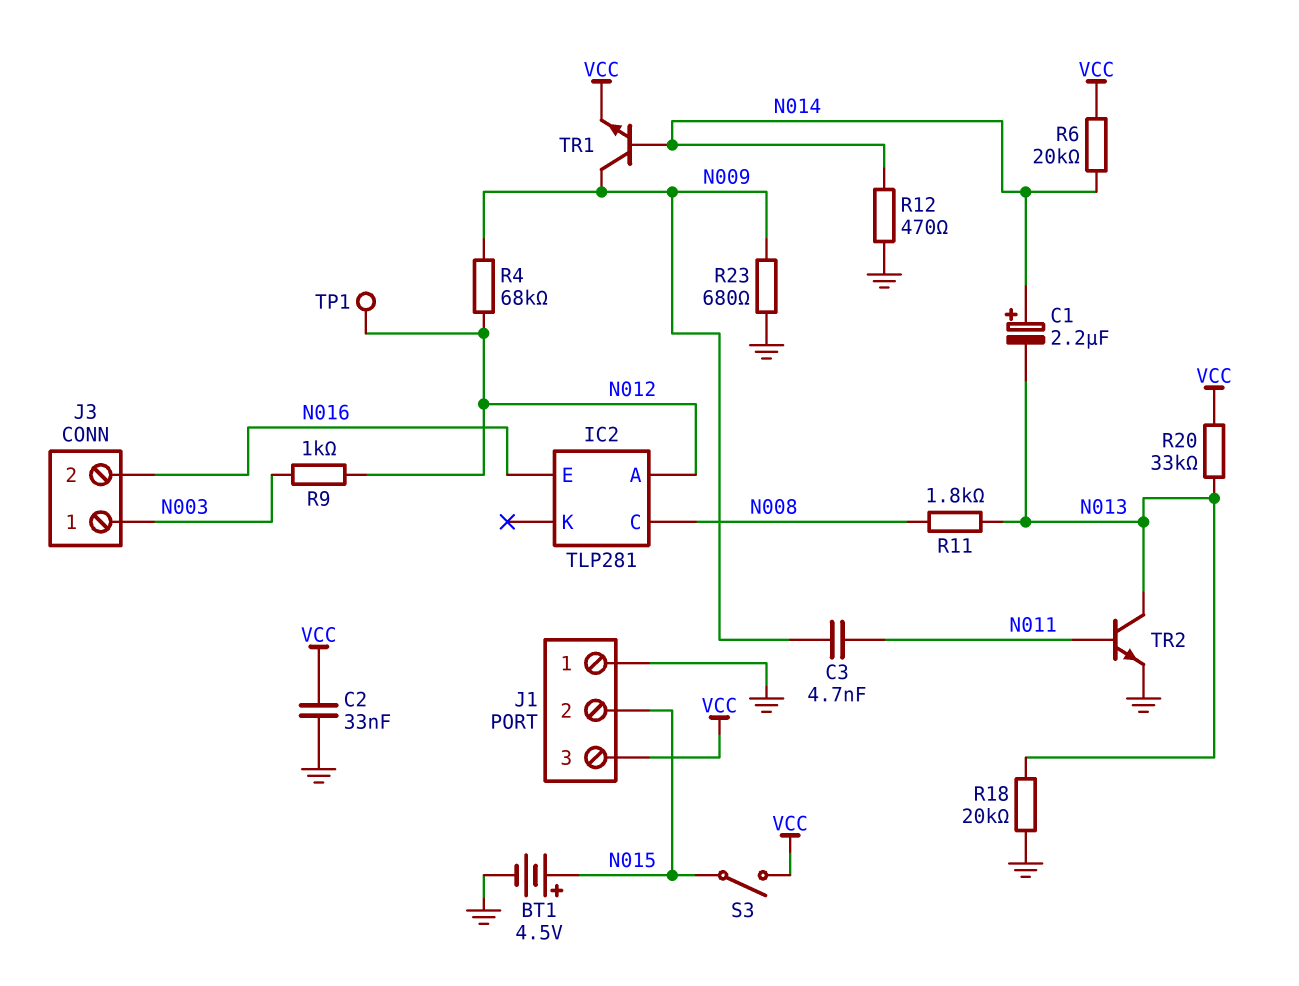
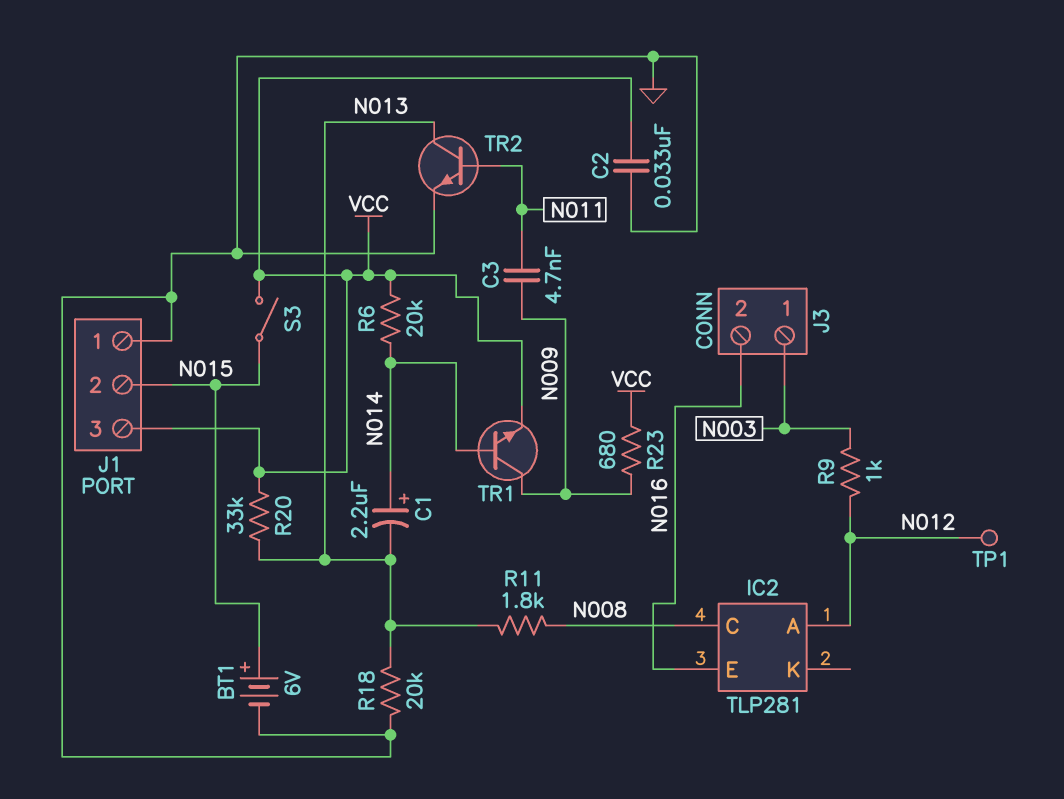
BT1: 4.5V (plus N015, minus GND) -> 6V (plus N015, minus GND)
R4: 68k (N009, N012) -> none
R12: 470 (GND, N014) -> none
R23: 680 (GND, N009) -> 680 (N009, VCC)

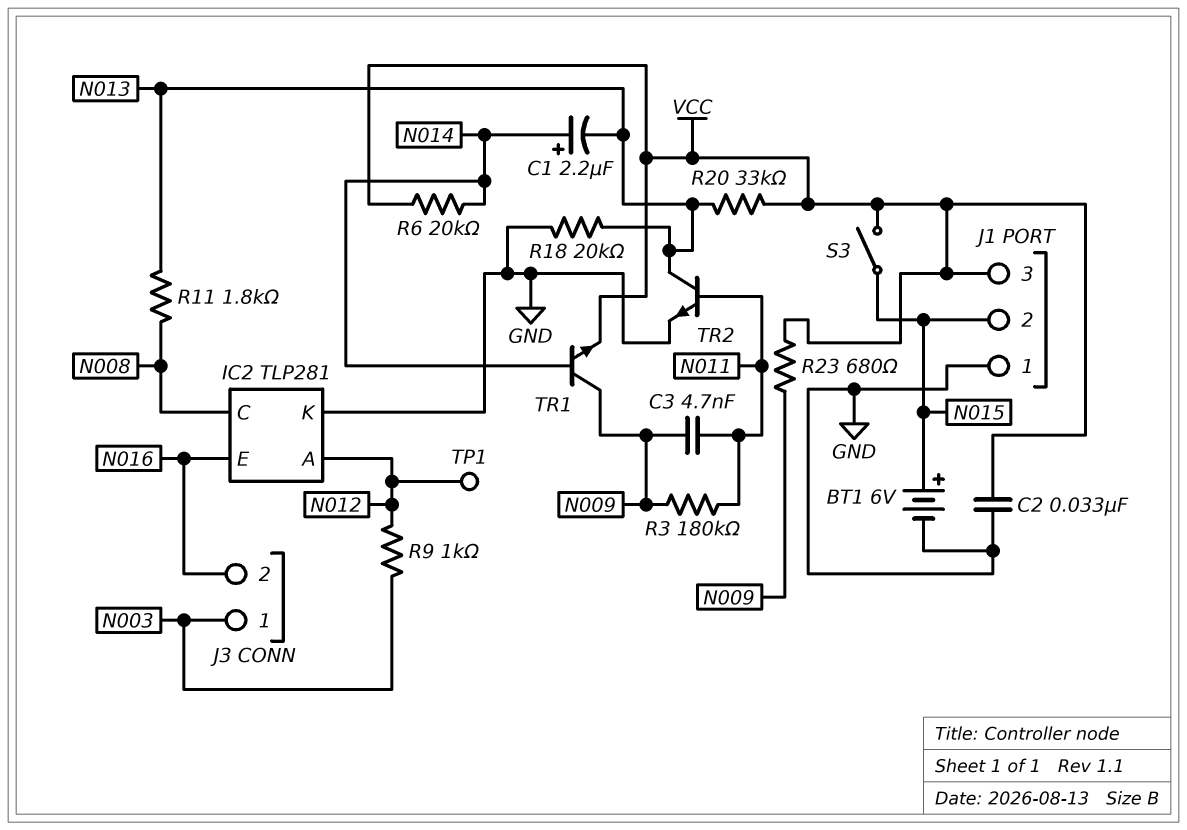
IC2 pin K: none -> GND
R3: none -> 180k (N009, N011)

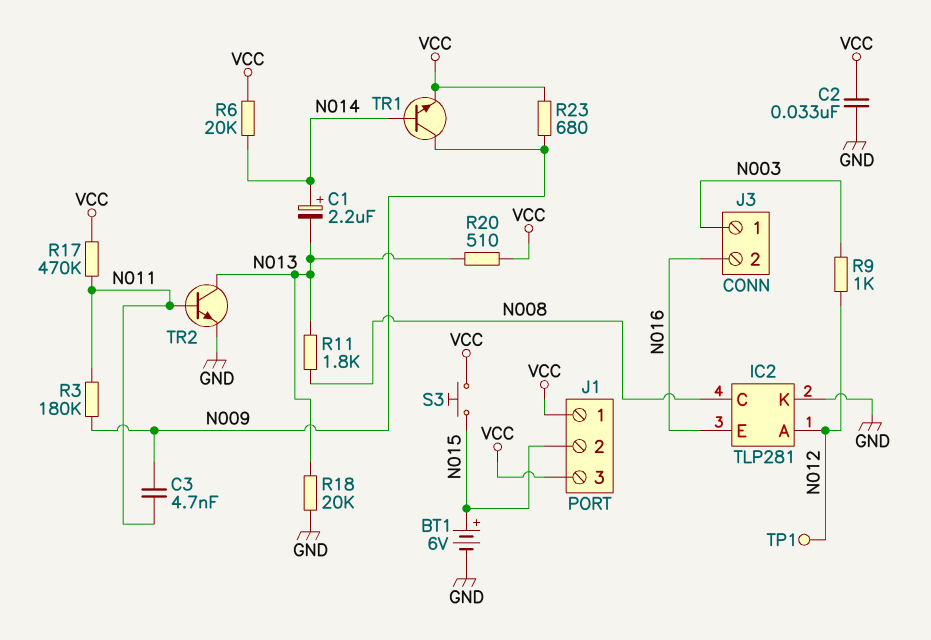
J1 pin 1: GND -> VCC
R17: none -> 470k (N011, VCC)
R20: 33k (N013, VCC) -> 510 (N013, VCC)
S3: switch (N015, VCC) -> button (N015, VCC)

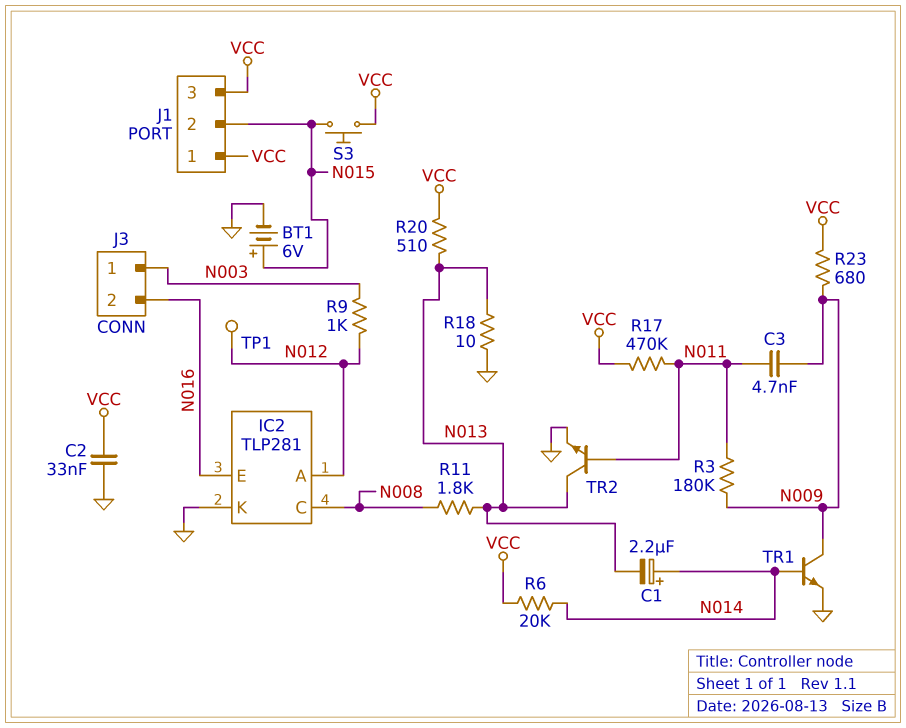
R18: 20k (GND, N013) -> 10 (GND, N013)
TR1: NPN (B N014, C N009, E VCC) -> NPN (B N014, C N009, E GND)

